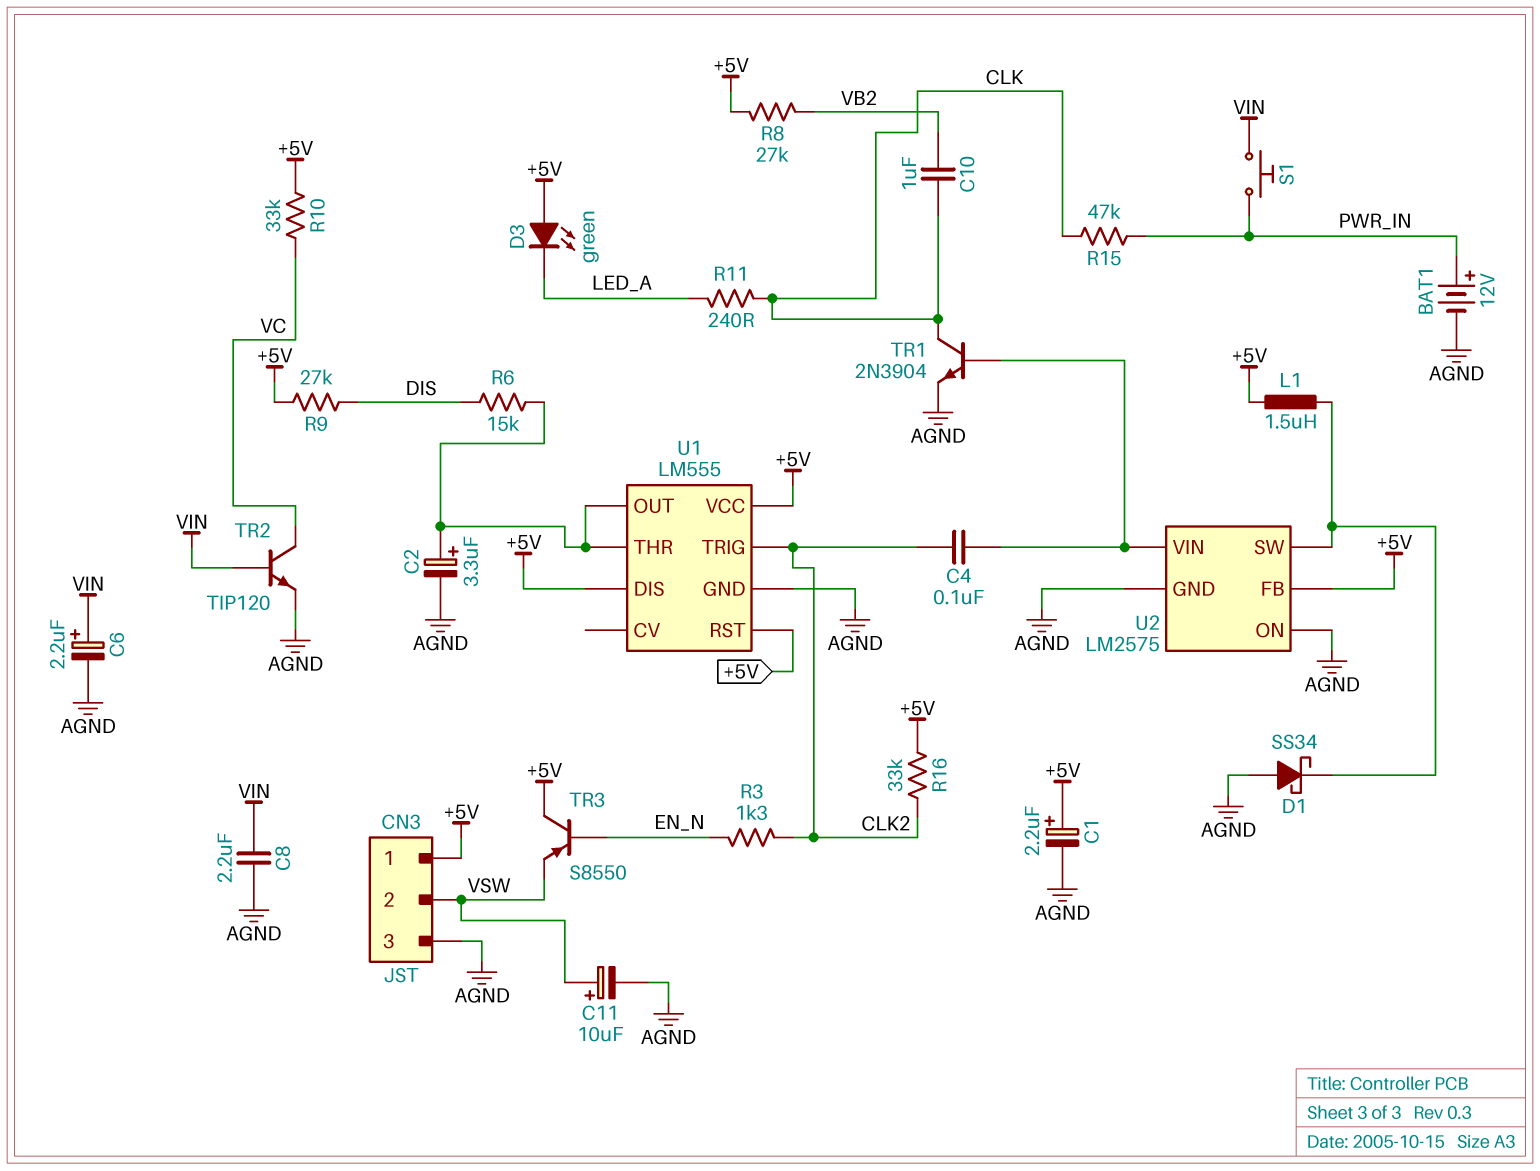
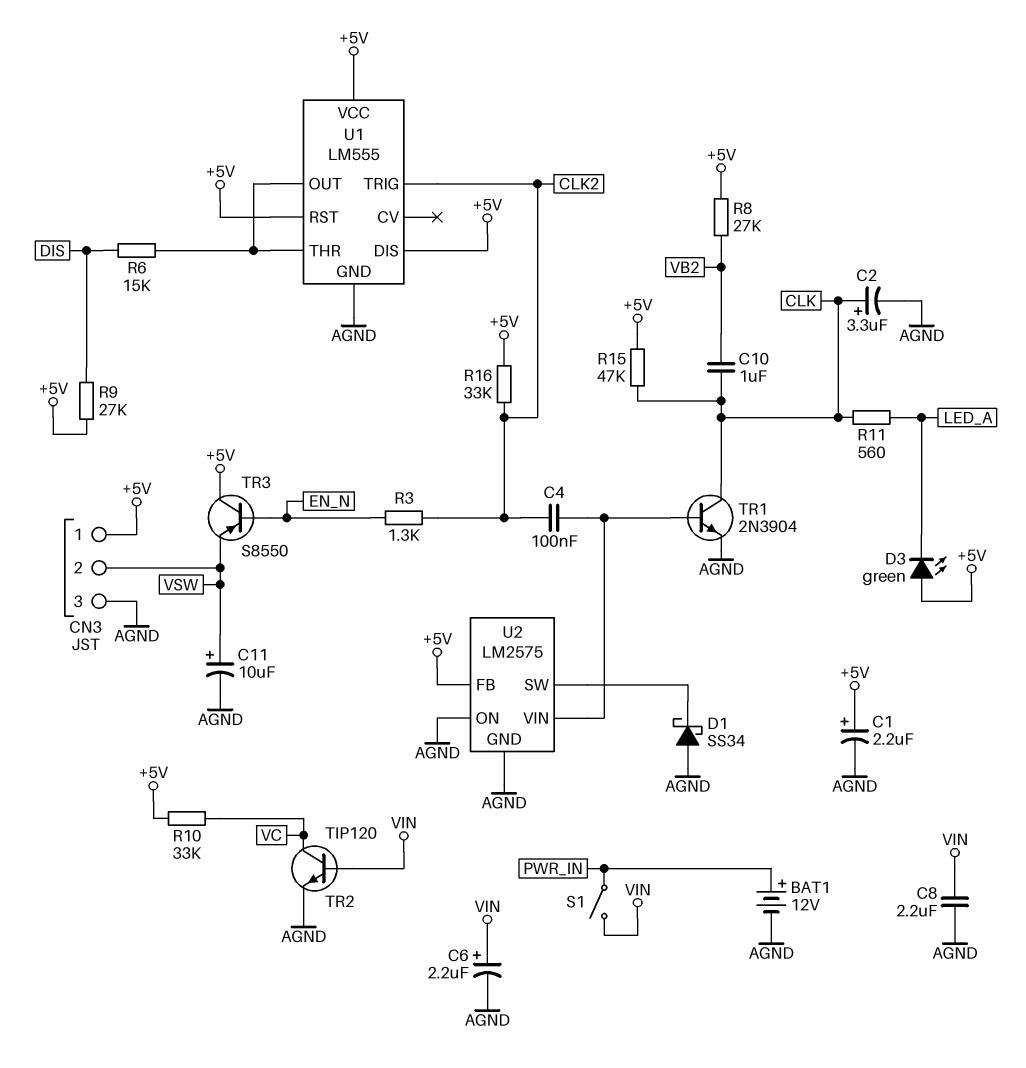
C2: 3.3uF (plus U1/OUT, minus AGND) -> 3.3uF (plus CLK, minus AGND)
L1: 1.5uH (+5V, U2/SW) -> none
R11: 240 (CLK, LED_A) -> 560 (CLK, LED_A)
R15: 47k (CLK, PWR_IN) -> 47k (+5V, CLK)
S1: button (PWR_IN, VIN) -> switch (PWR_IN, VIN)

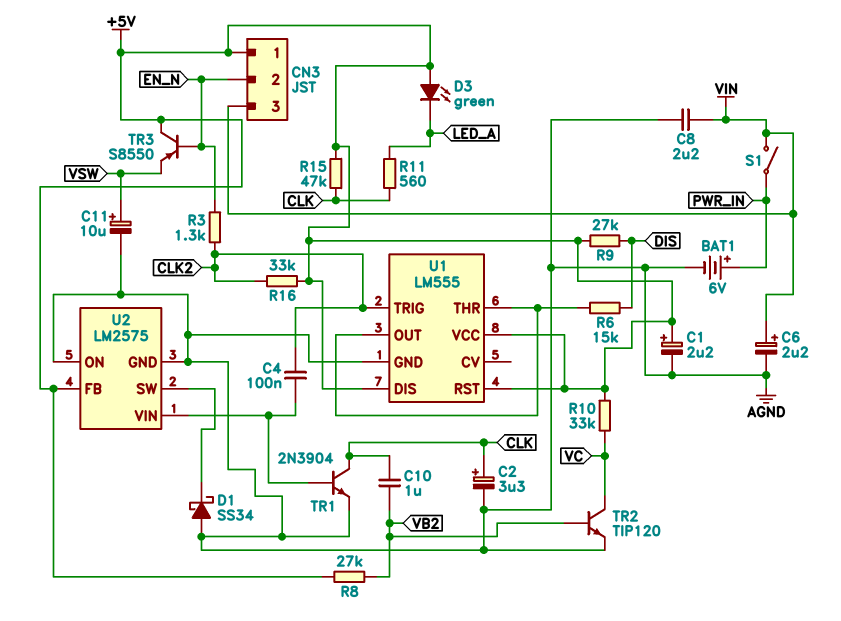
BAT1: 12V (plus PWR_IN, minus AGND) -> 6V (plus PWR_IN, minus AGND)
CN3 pin 2: VSW -> EN_N
CN3 pin 3: AGND -> VIN
TR2: NPN TIP120 (B VIN, C VC, E AGND) -> NPN TIP120 (B VB2, C VC, E AGND)

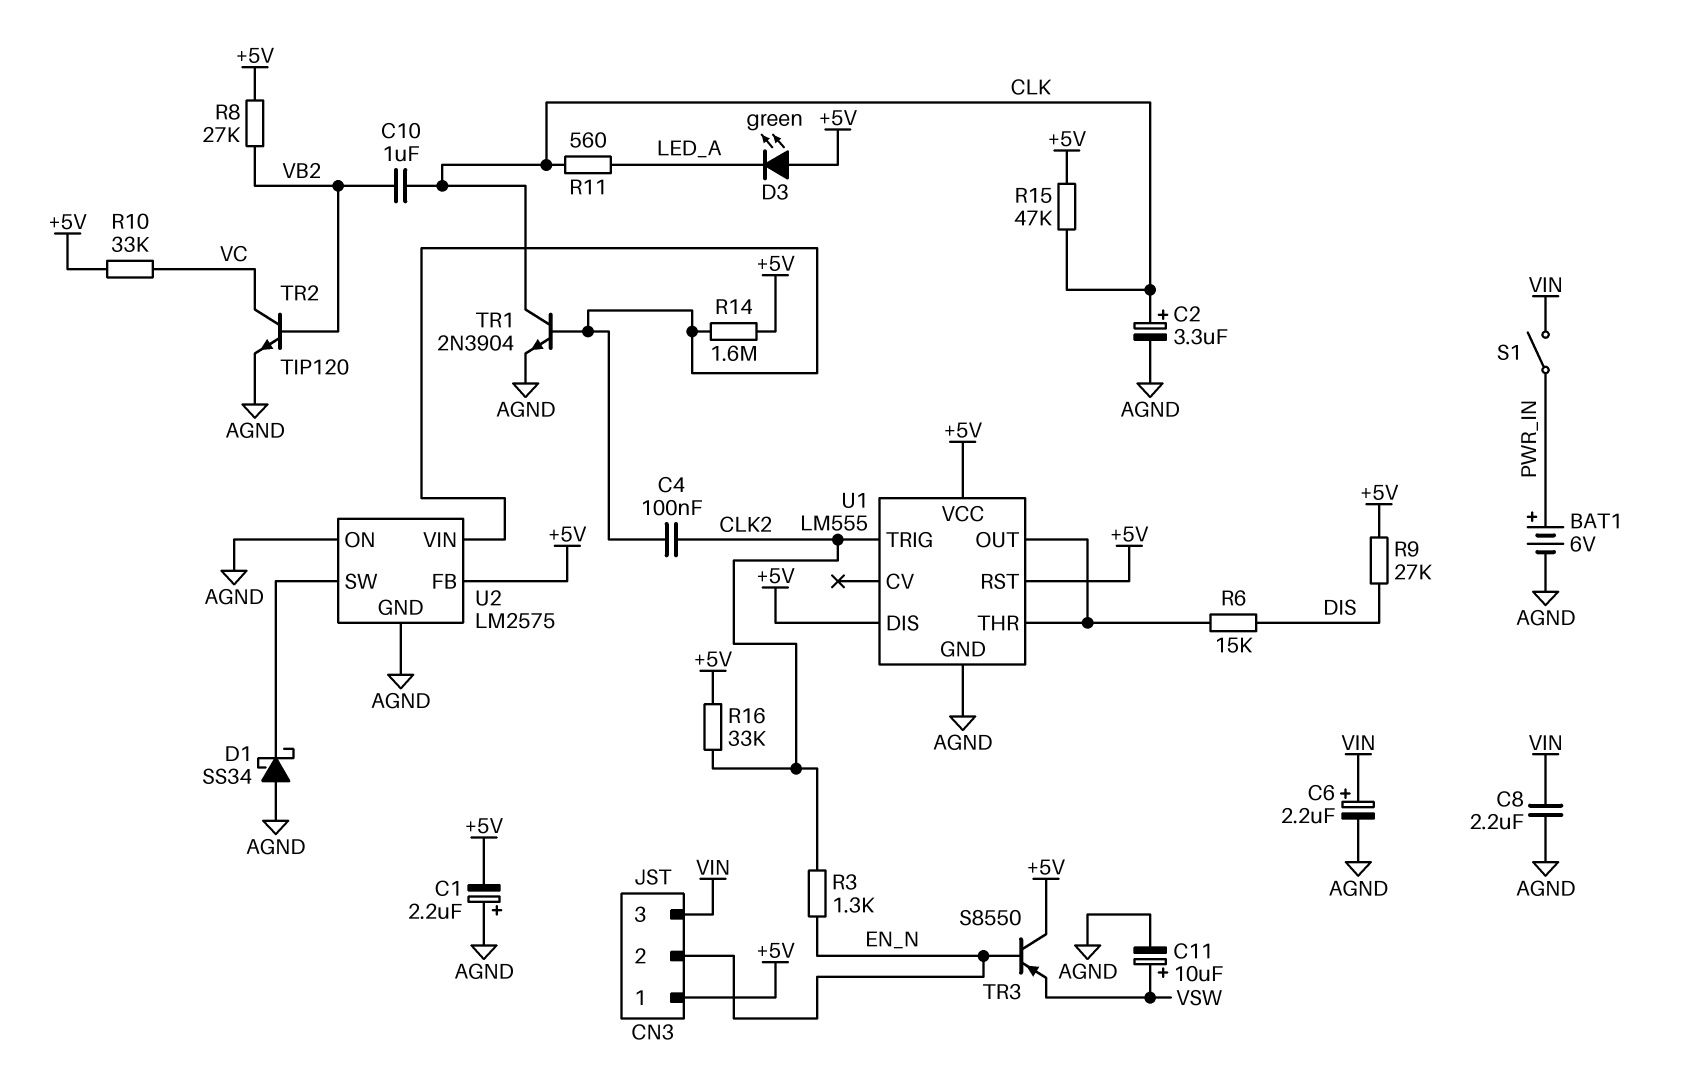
C1: 2.2uF (plus +5V, minus AGND) -> 2.2uF (plus AGND, minus +5V)
R14: none -> 1.6M (+5V, U2/VIN)

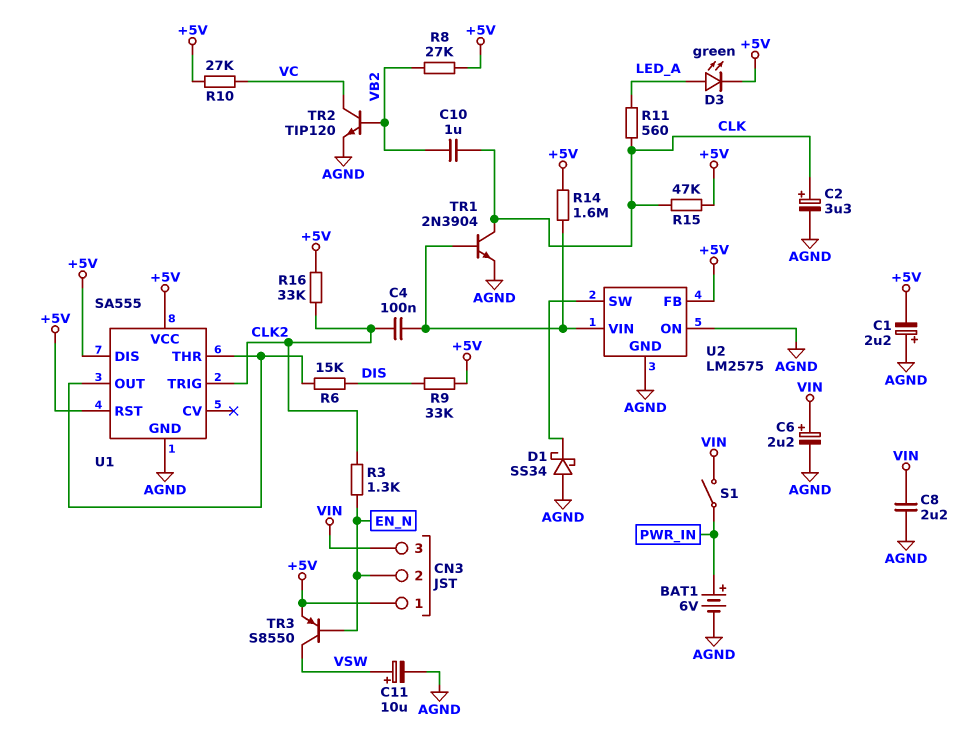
D3: LED green (A +5V, K LED_A) -> LED green (A LED_A, K +5V)
R9: 27k (+5V, DIS) -> 33k (+5V, DIS)
R10: 33k (+5V, VC) -> 27k (+5V, VC)
TR3: PNP S8550 (B EN_N, C +5V, E VSW) -> PNP S8550 (B EN_N, C VSW, E +5V)
U1: LM555 -> SA555

